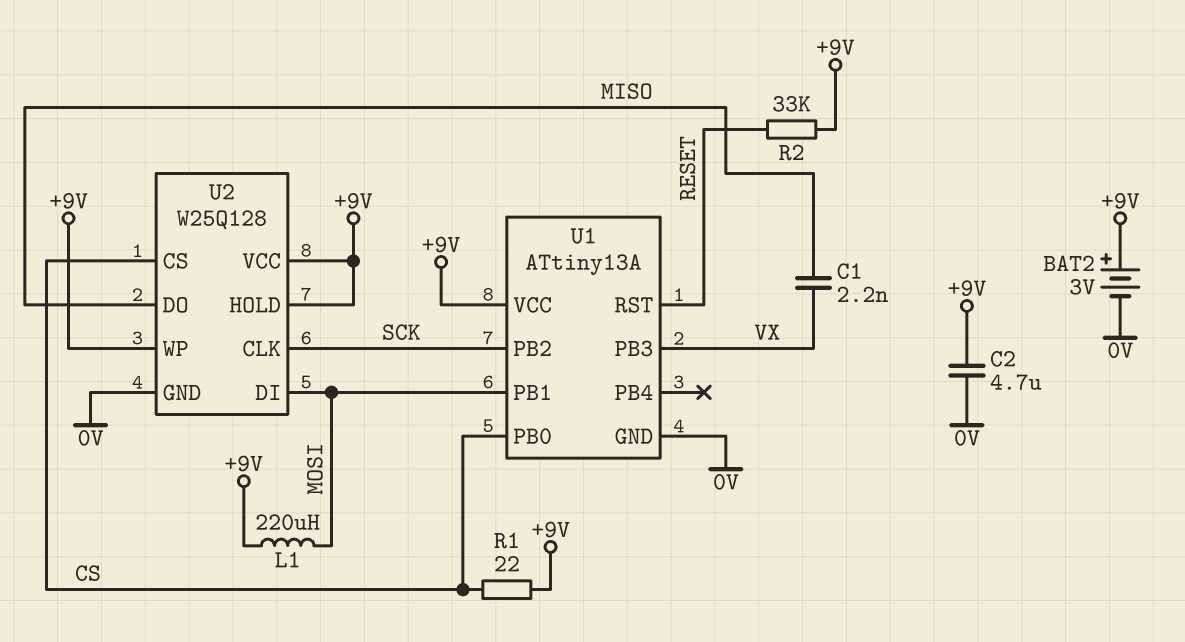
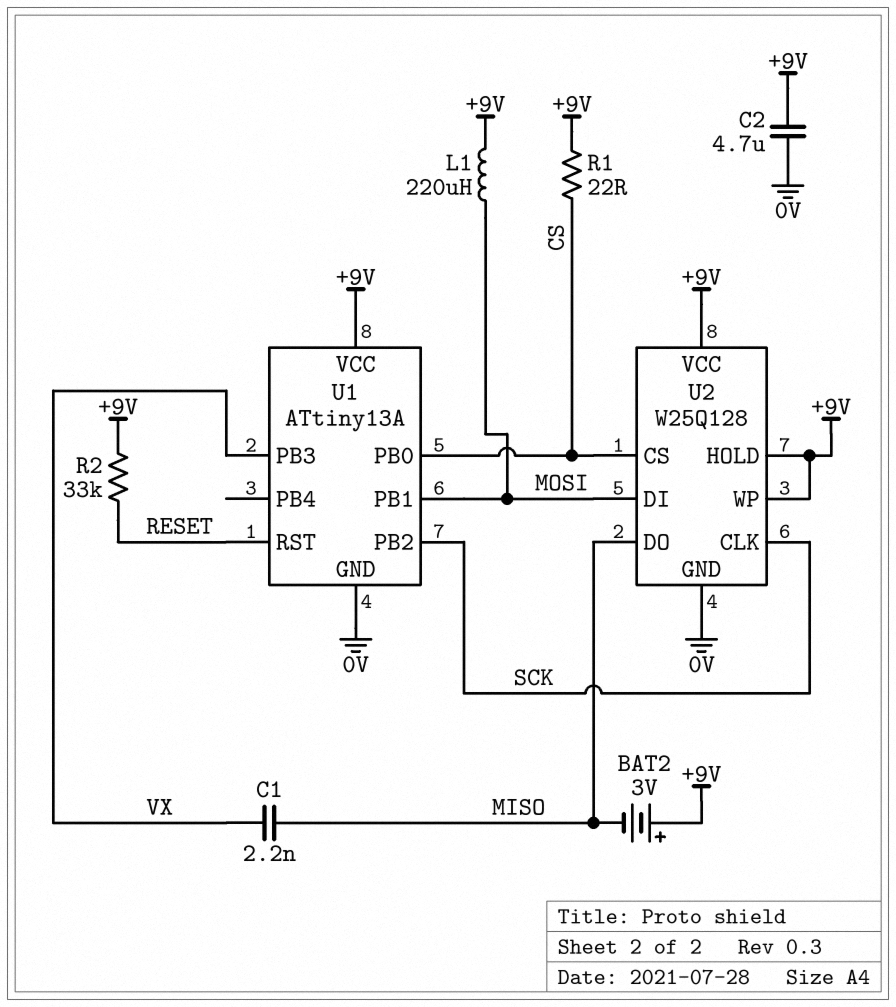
BAT2: 3V (plus +9V, minus 0V) -> 3V (plus +9V, minus MISO)

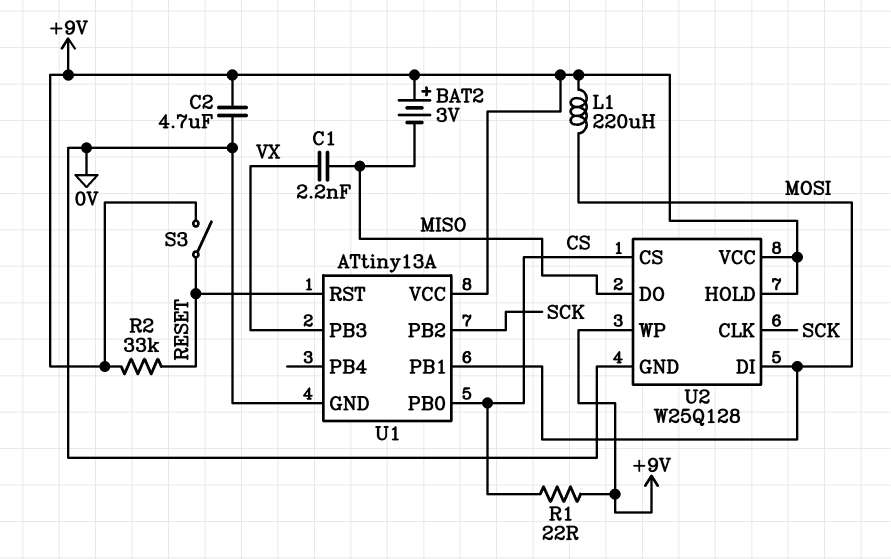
S3: none -> switch (+9V, RESET)

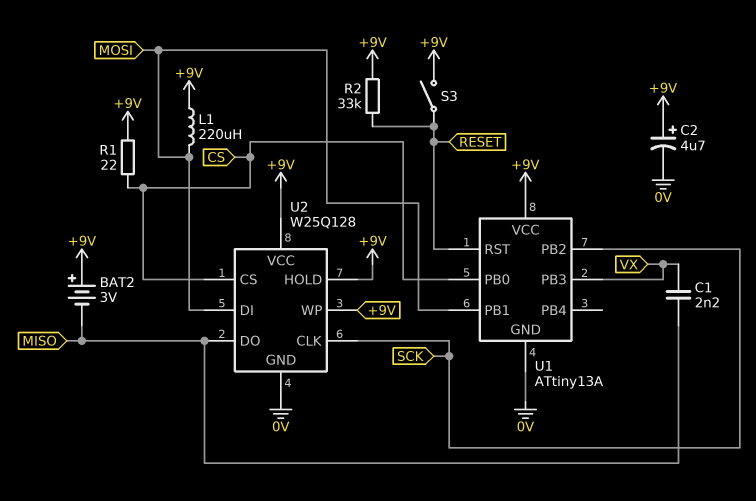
C2: 4.7uF (+9V, 0V) -> 4.7uF (plus +9V, minus 0V)

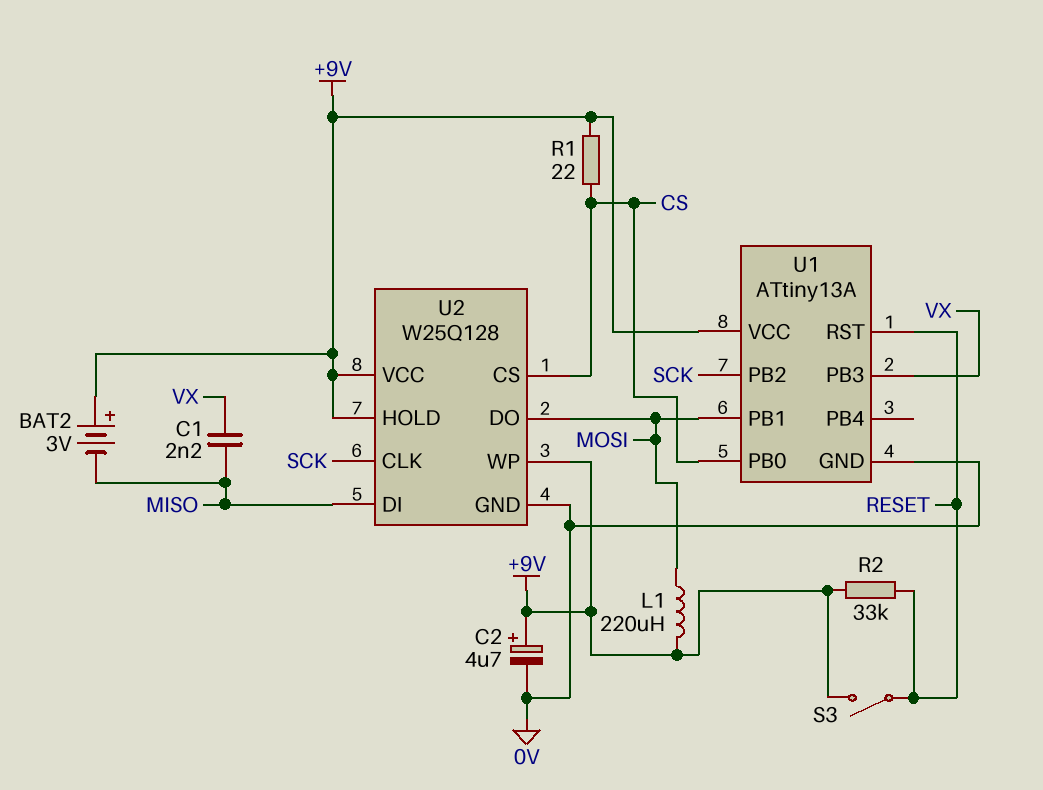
U2 pin DI: MOSI -> MISO
U2 pin DO: MISO -> MOSI

